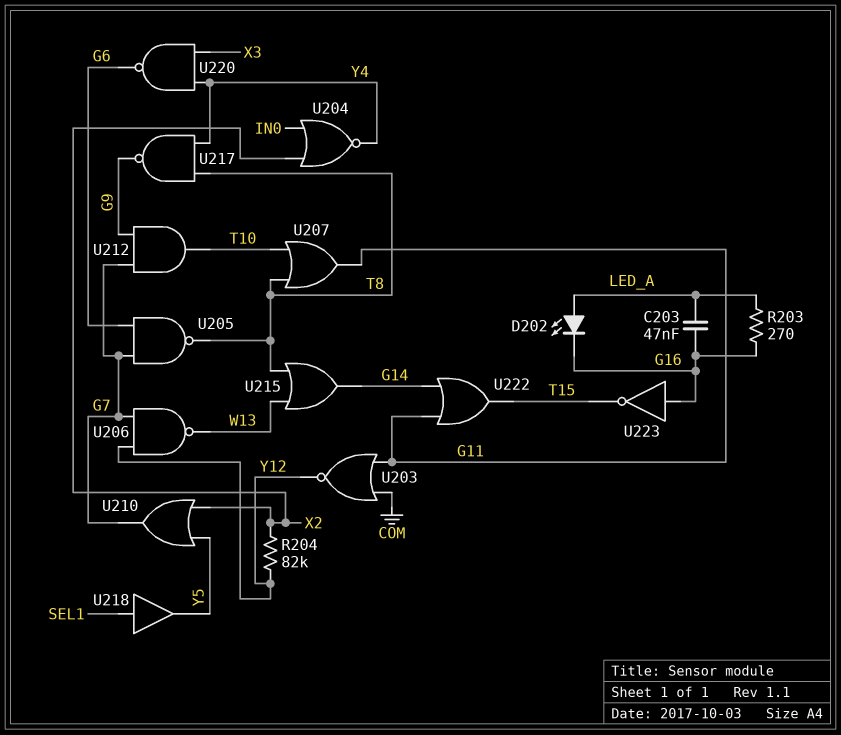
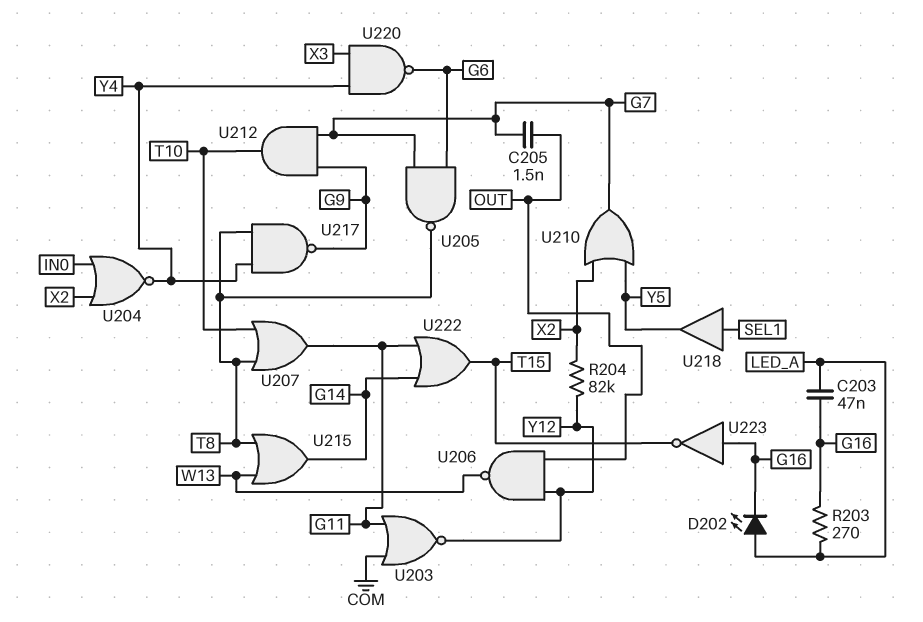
C205: none -> 1.5nF (G7, OUT)
U206: NAND (in G7, in Y12, out W13) -> NAND (in OUT, in Y12, out W13)

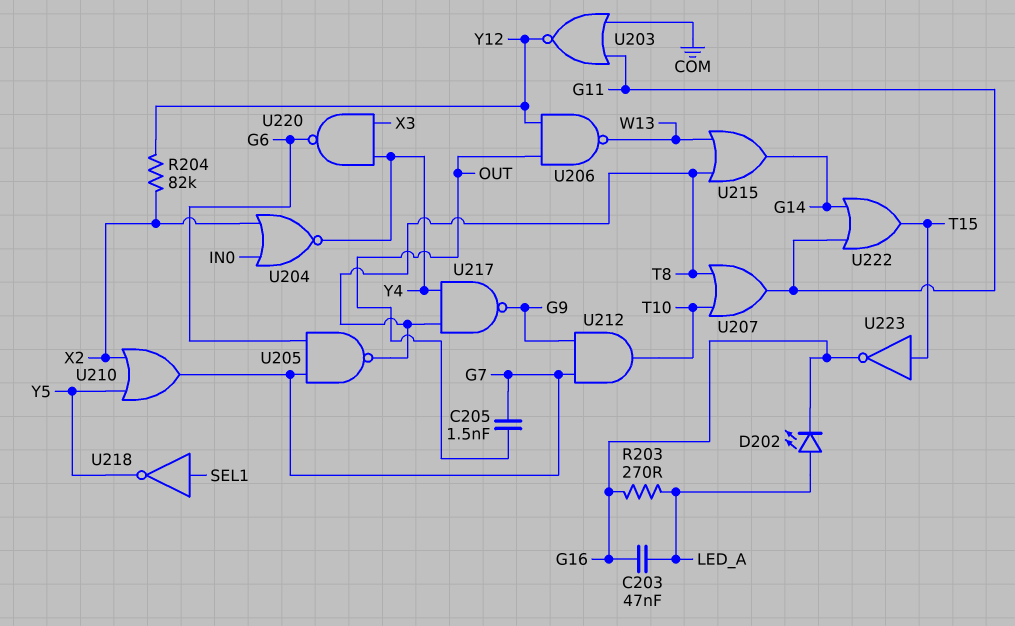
U218: buffer (in SEL1, out Y5) -> NOT (in SEL1, out Y5)
U223: NOT (in G16, out T15) -> NOT (in T15, out G16)

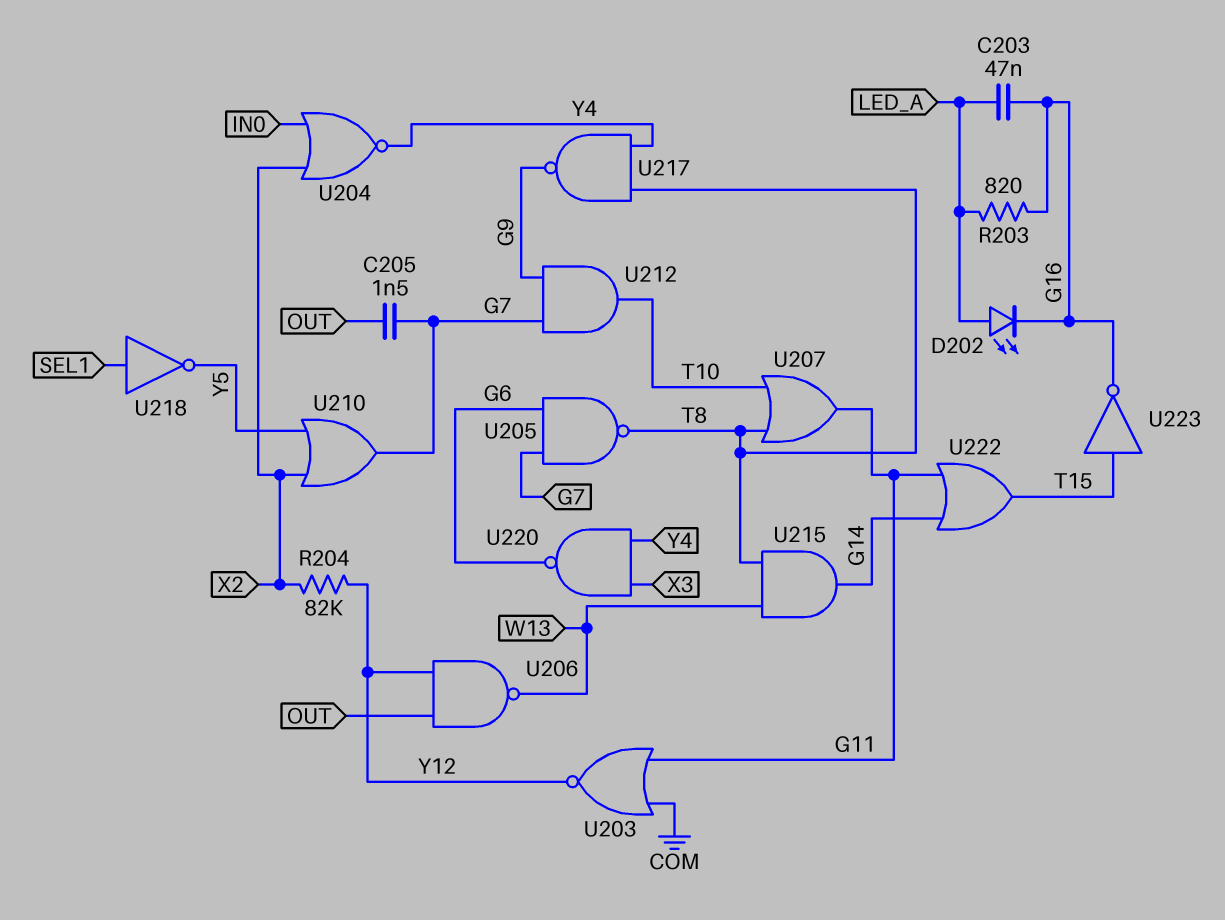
R203: 270 (G16, LED_A) -> 820 (G16, LED_A)
U215: OR (in T8, in W13, out G14) -> AND (in T8, in W13, out G14)

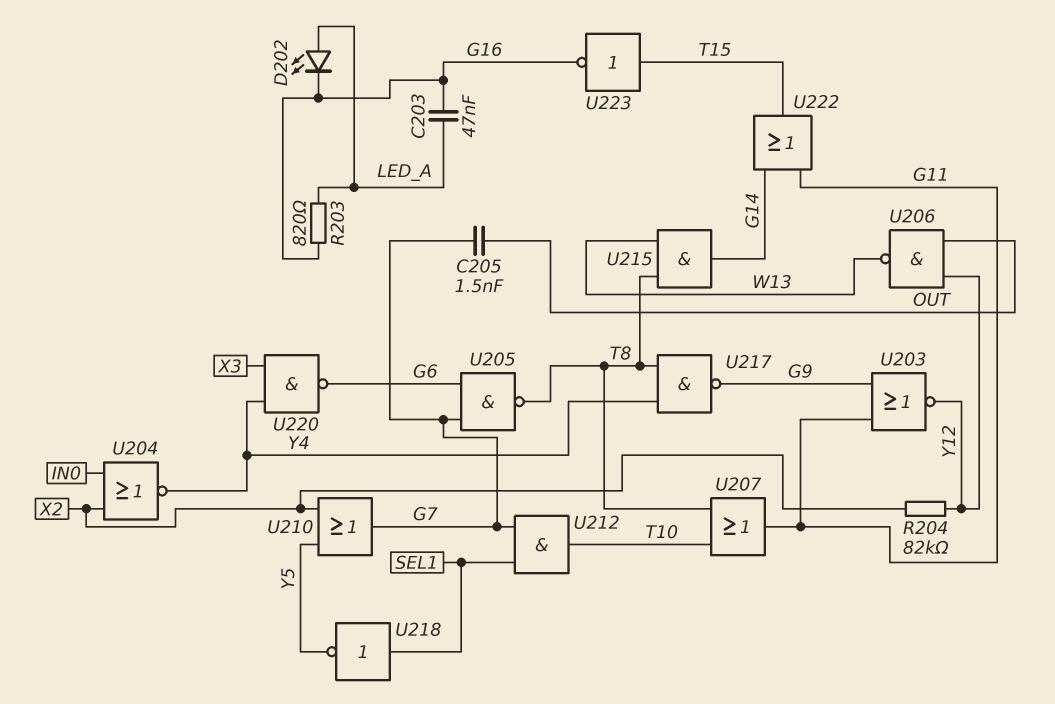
U203: NOR (in COM, in G11, out Y12) -> NOR (in G9, in G11, out Y12)
U212: AND (in G7, in G9, out T10) -> AND (in G7, in SEL1, out T10)

